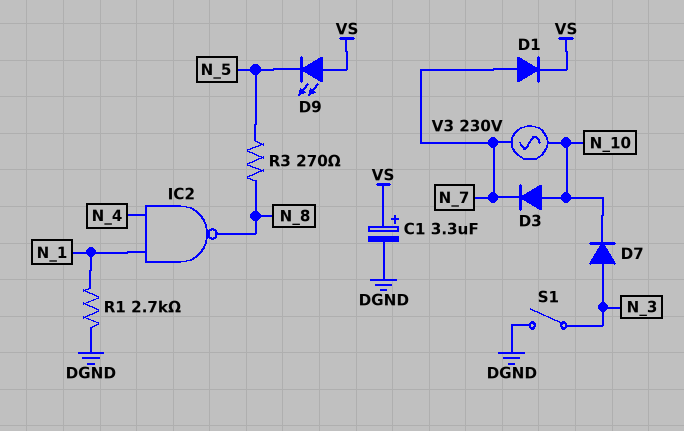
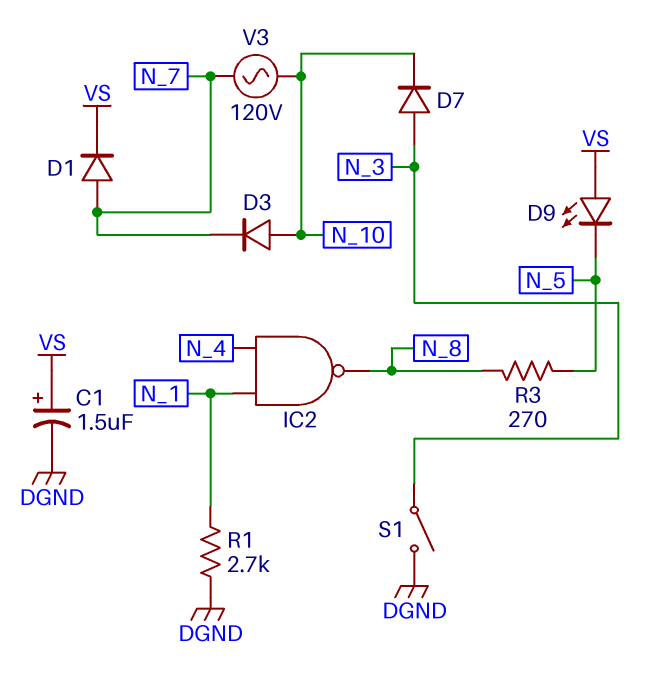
C1: 3.3uF (plus VS, minus DGND) -> 1.5uF (plus VS, minus DGND)
V3: AC 230V (N_7, N_10) -> AC 120V (N_7, N_10)

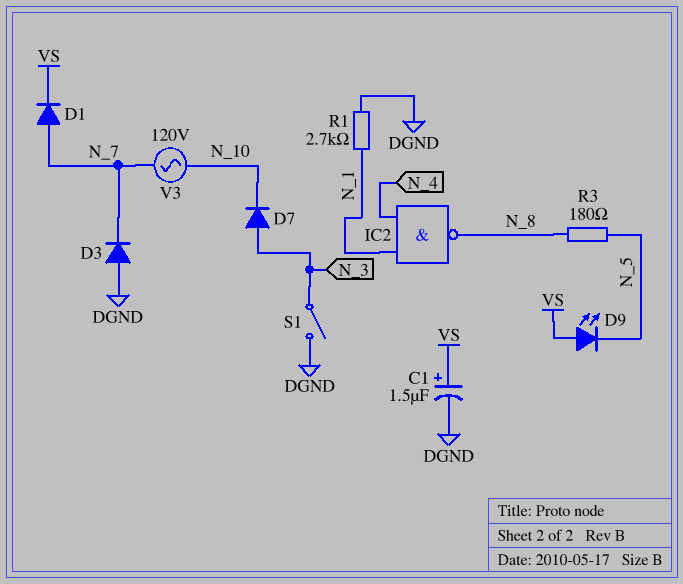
D3: diode (A N_10, K N_7) -> diode (A DGND, K N_7)
R3: 270 (N_5, N_8) -> 180 (N_5, N_8)

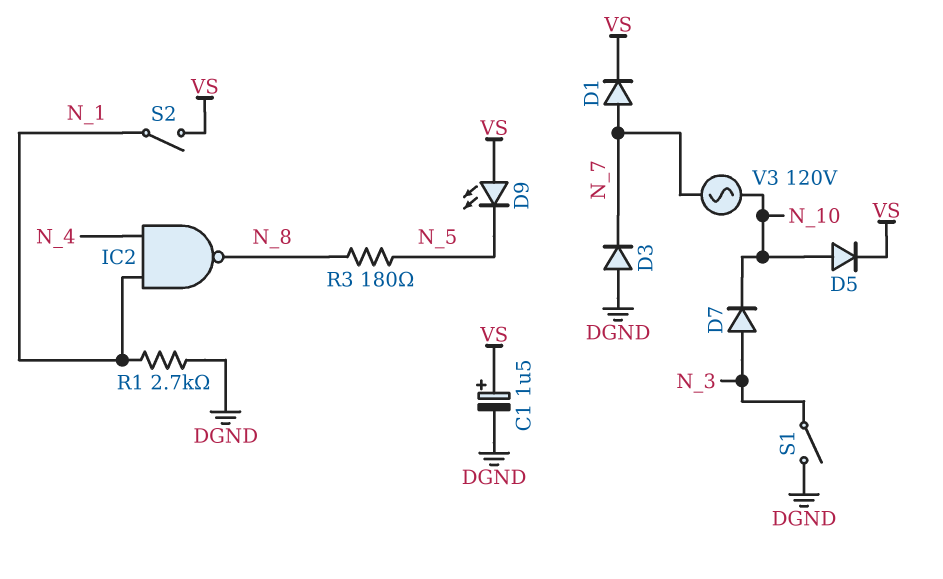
D5: none -> diode (A N_10, K VS)
S2: none -> switch (N_1, VS)

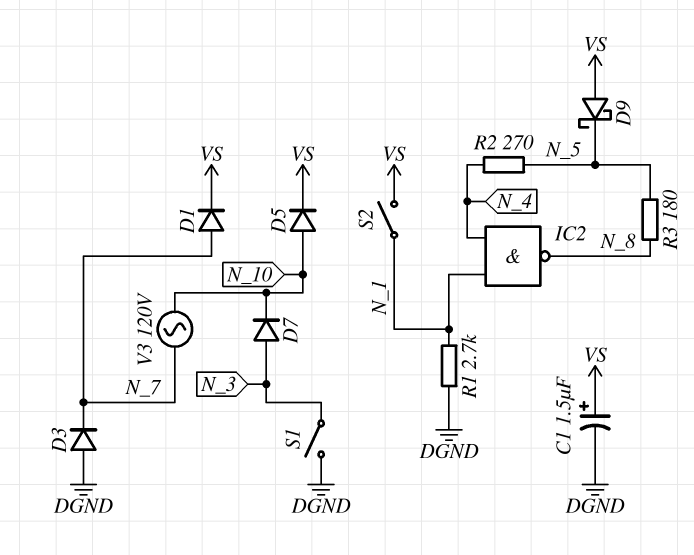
D9: LED (A VS, K N_5) -> schottky (A VS, K N_5)
R2: none -> 270 (N_4, N_5)

